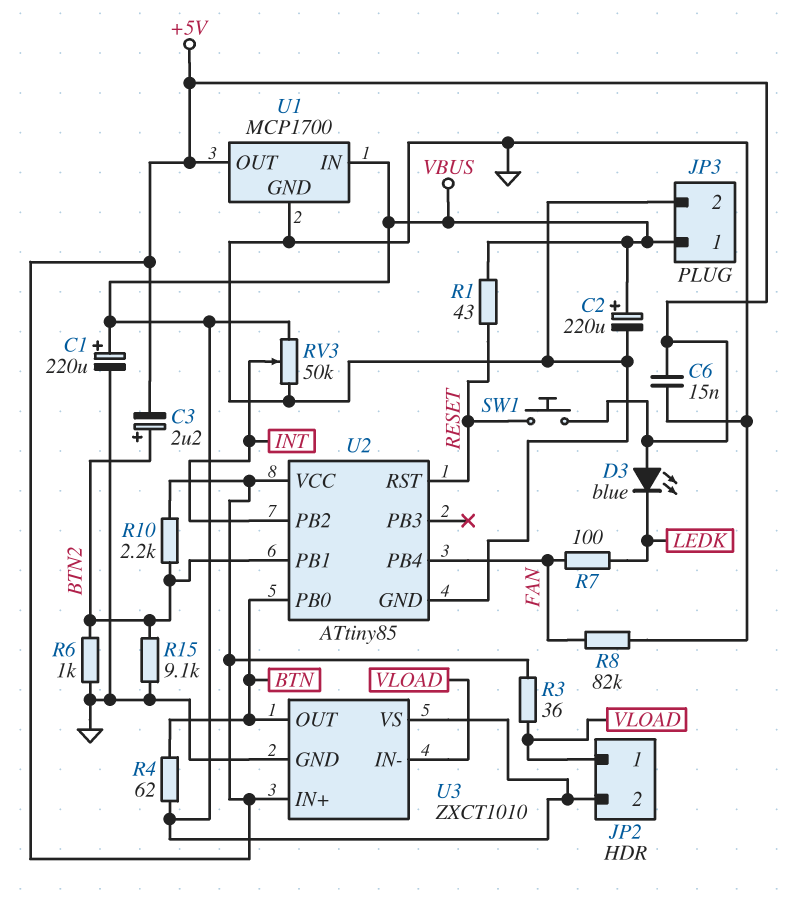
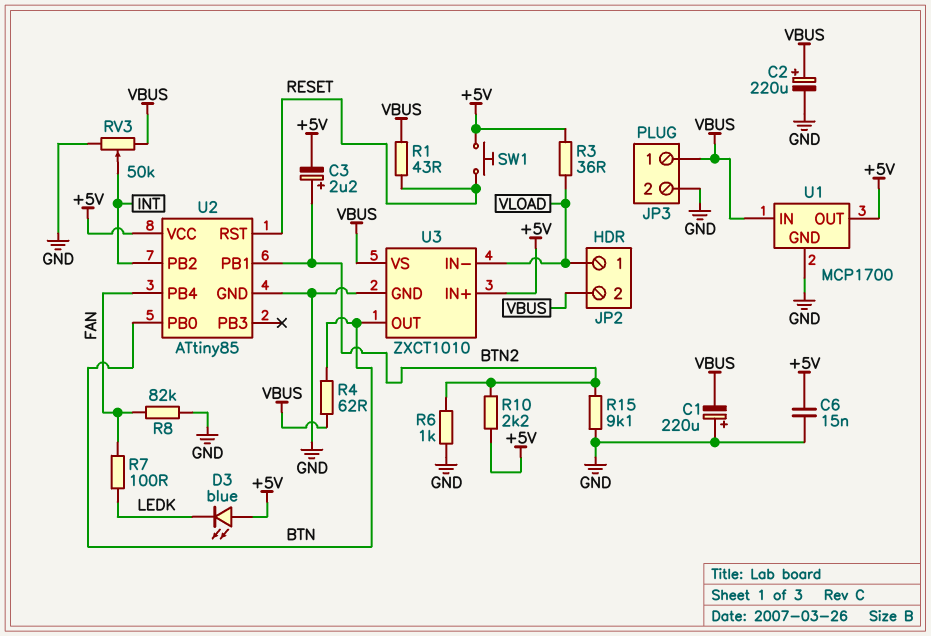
C1: 220uF (plus VBUS, minus GND) -> 220uF (plus GND, minus VBUS)

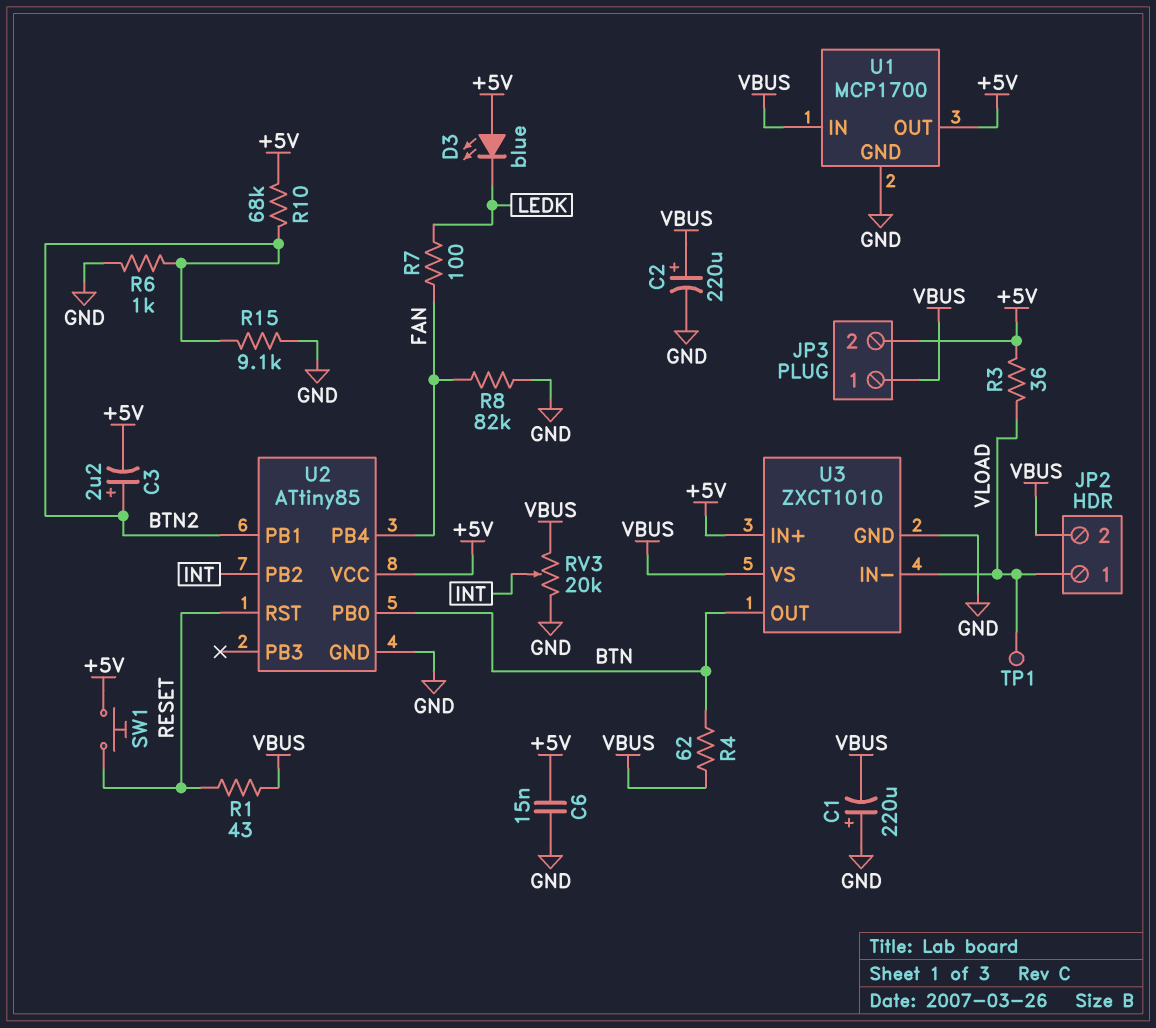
JP3 pin 2: GND -> +5V
R10: 2.2k (+5V, BTN2) -> 68k (+5V, BTN2)
RV3: 50k (GND, VBUS, wiper INT) -> 20k (GND, VBUS, wiper INT)
TP1: none -> test point (VLOAD)

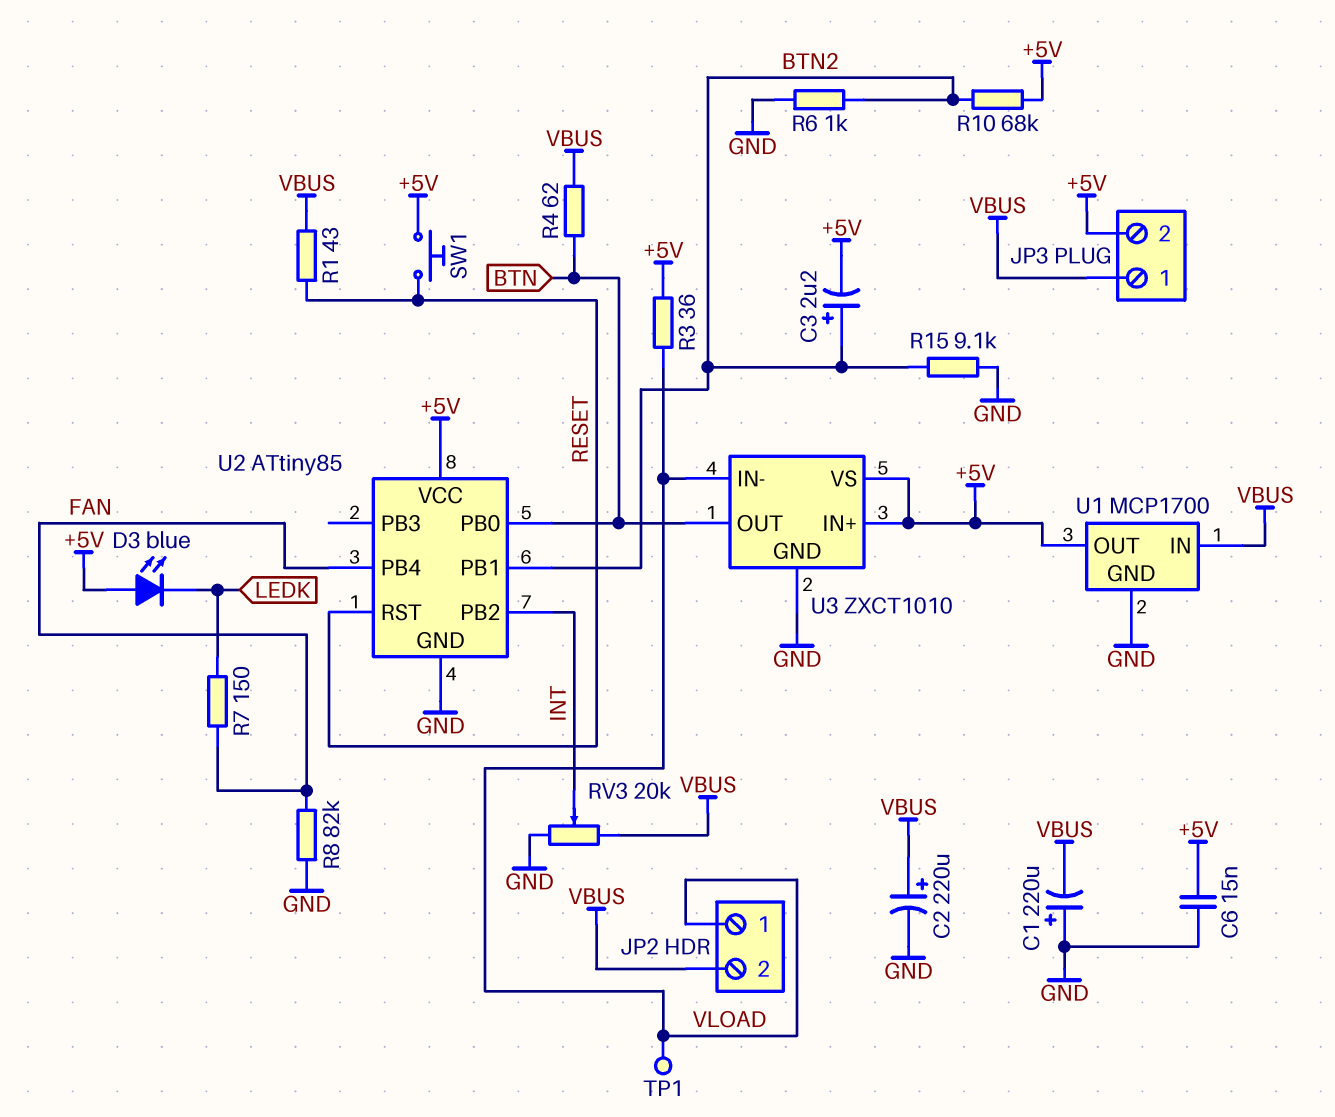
R7: 100 (FAN, LEDK) -> 150 (FAN, LEDK)
U3 pin VS: VBUS -> +5V

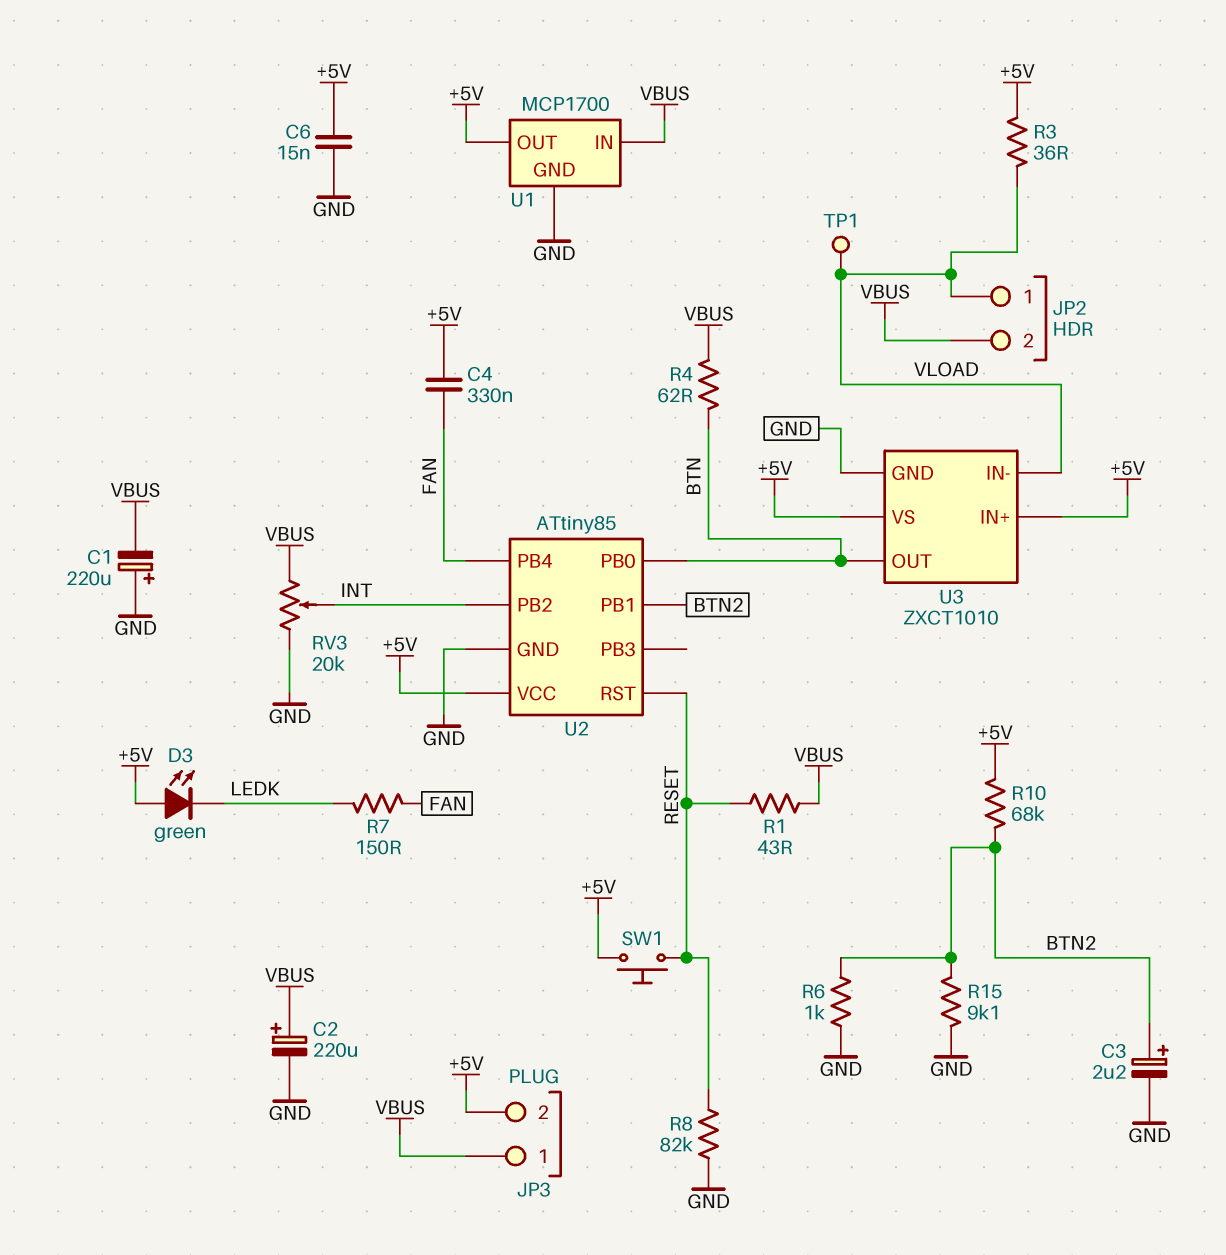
C3: 2.2uF (plus BTN2, minus +5V) -> 2.2uF (plus BTN2, minus GND)
C4: none -> 330nF (+5V, FAN)
D3: LED blue (A +5V, K LEDK) -> LED green (A +5V, K LEDK)
R8: 82k (FAN, GND) -> 82k (GND, RESET)

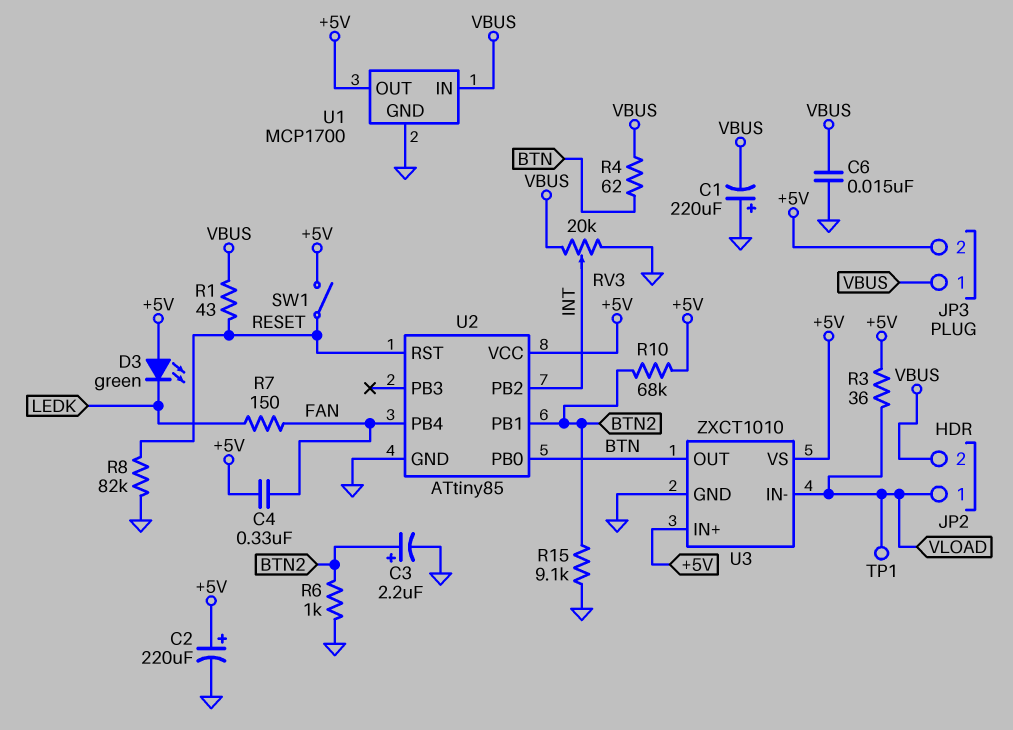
C2: 220uF (plus VBUS, minus GND) -> 220uF (plus +5V, minus GND)
C6: 15nF (+5V, GND) -> 15nF (GND, VBUS)
SW1: button (+5V, RESET) -> switch (+5V, RESET)

